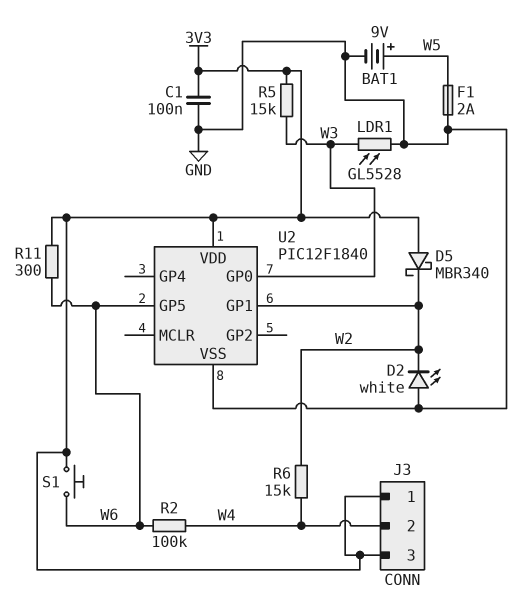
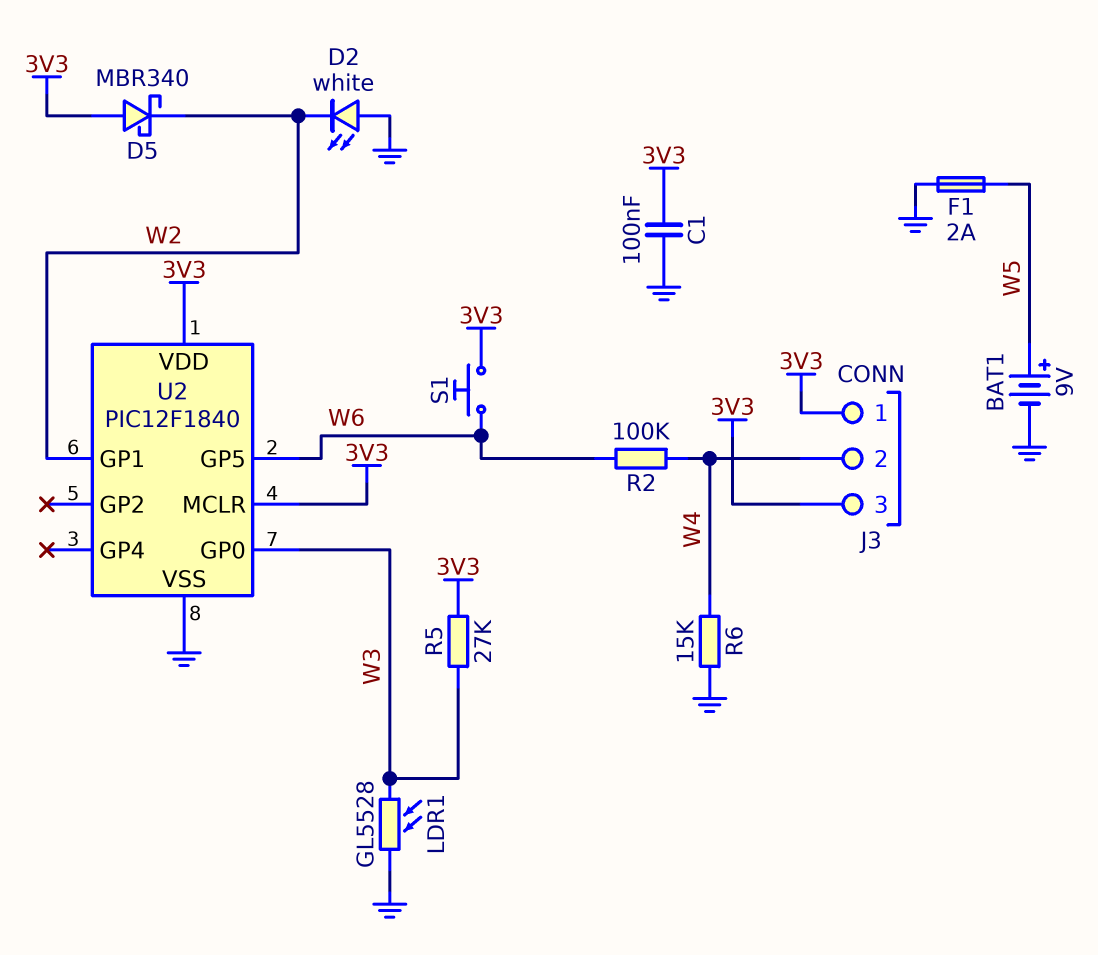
R5: 15k (3V3, W3) -> 27k (3V3, W3)
R6: 15k (W2, W4) -> 15k (GND, W4)
R11: 300 (3V3, W6) -> none
U2 pin MCLR: none -> 3V3

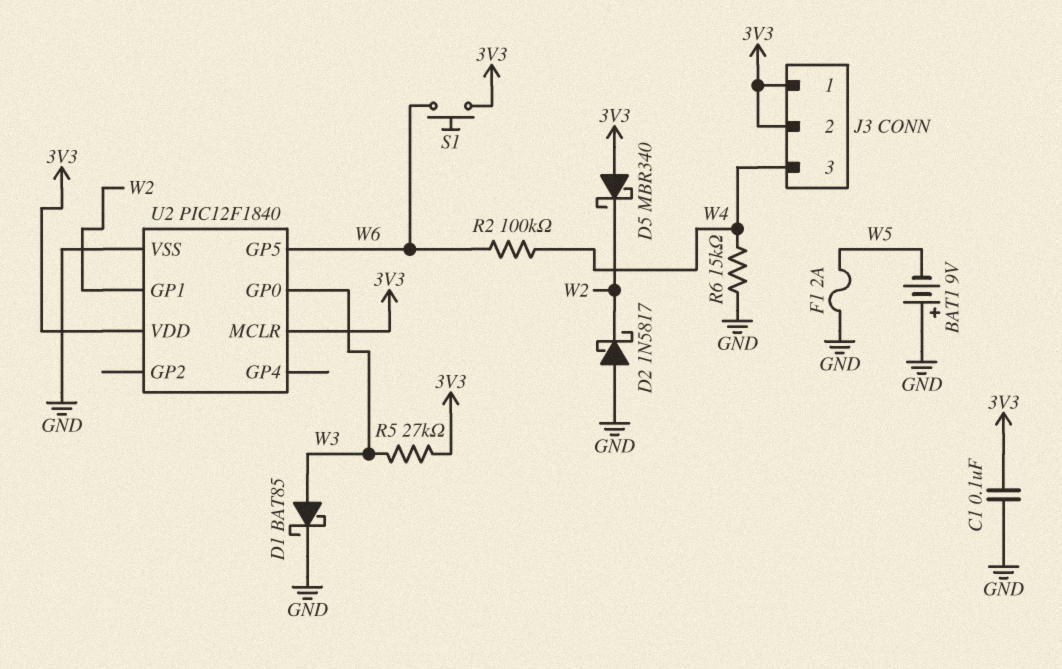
BAT1: 9V (plus W5, minus GND) -> 9V (plus GND, minus W5)
D1: none -> schottky BAT85 (A W3, K GND)
D2: LED white (A GND, K W2) -> schottky 1N5817 (A GND, K W2)
J3 pin 2: W4 -> 3V3
J3 pin 3: 3V3 -> W4
LDR1: GL5528 (GND, W3) -> none

